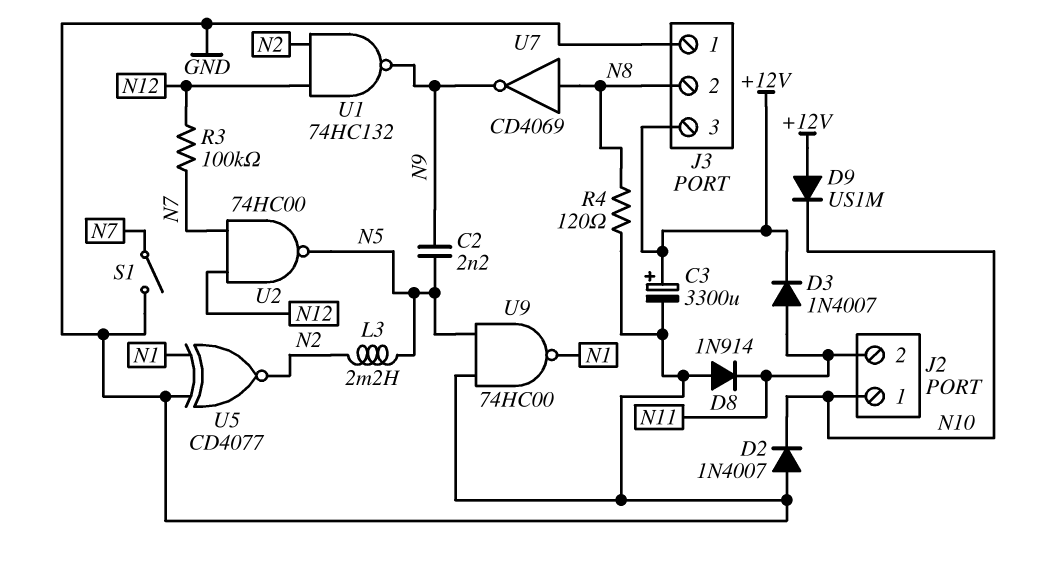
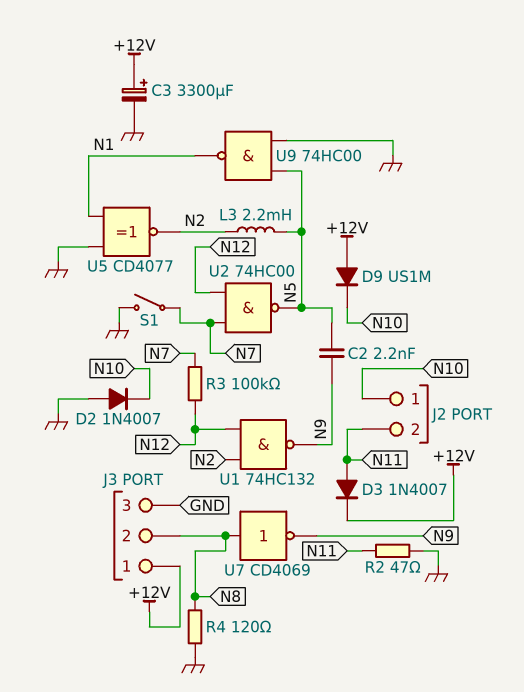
D8: diode 1N914 (A GND, K N11) -> none
J3 pin 1: GND -> +12V
J3 pin 3: +12V -> GND
R2: none -> 47 (GND, N11)

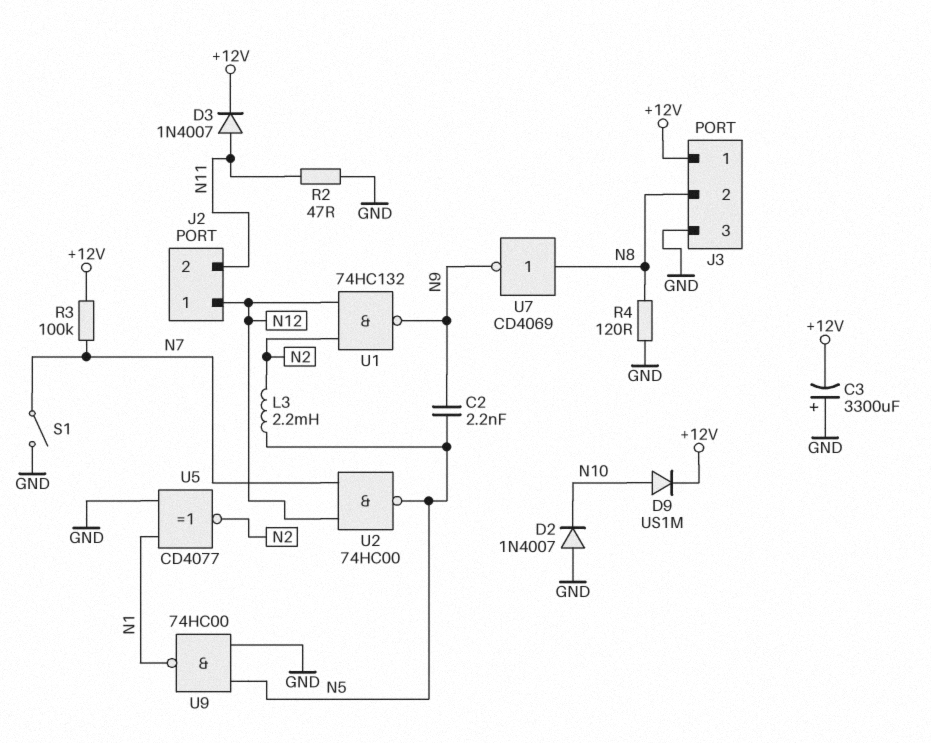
C3: 3300uF (plus +12V, minus GND) -> 3300uF (plus GND, minus +12V)
D9: diode US1M (A +12V, K N10) -> diode US1M (A N10, K +12V)
J2 pin 1: N10 -> N12
R3: 100k (N7, N12) -> 100k (+12V, N7)

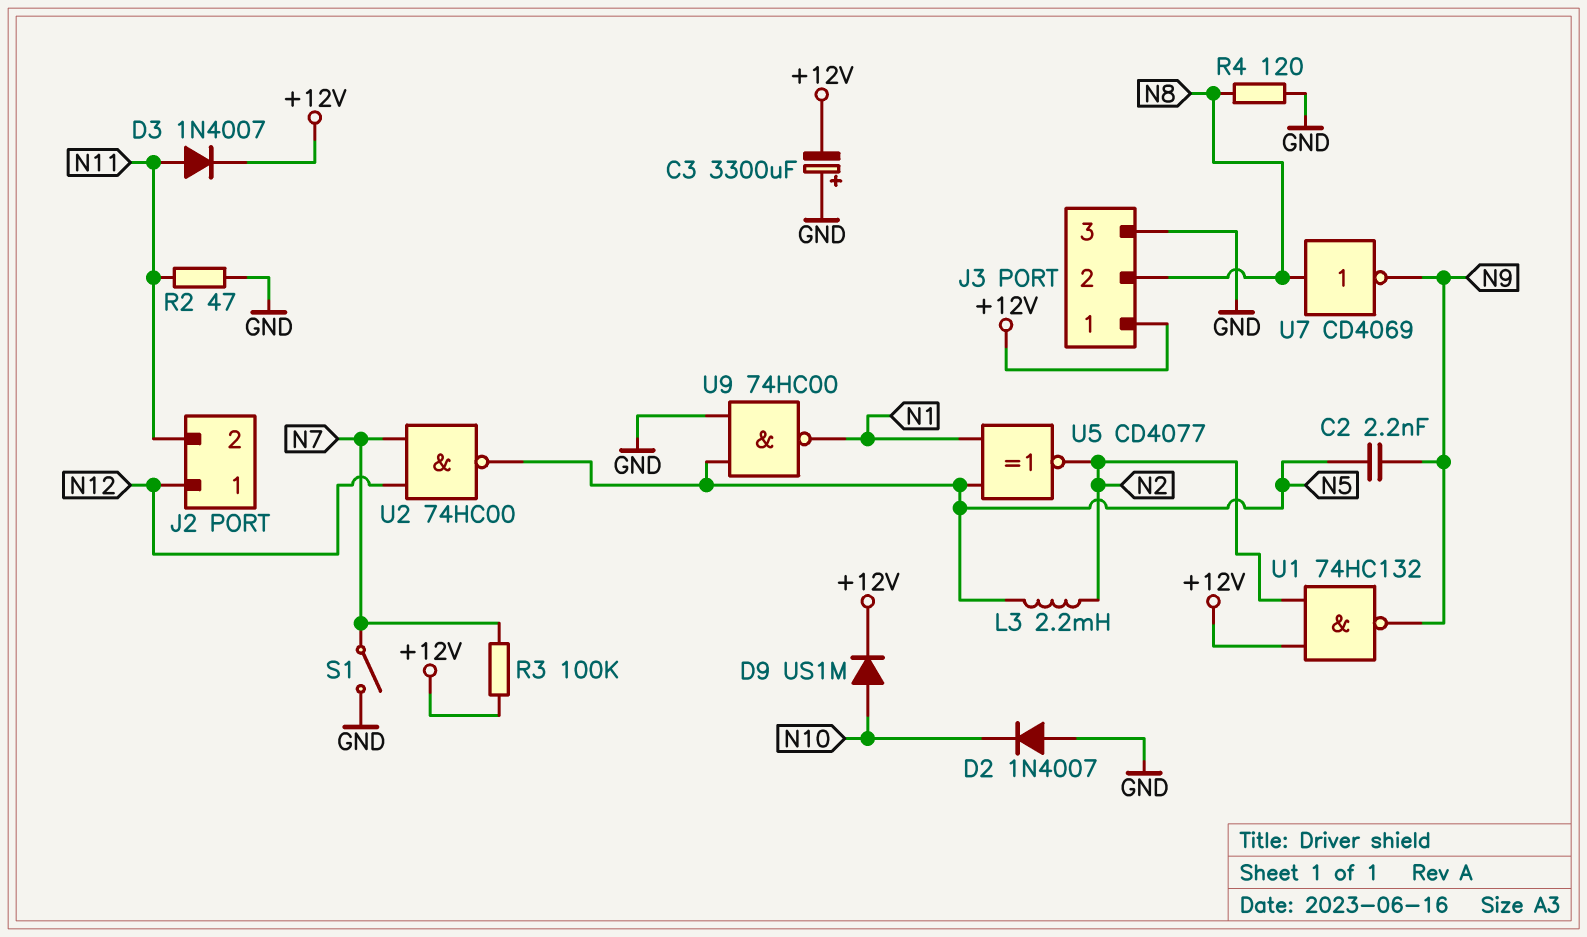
U1: NAND 74HC132 (in N2, in N12, out N9) -> NAND 74HC132 (in +12V, in N2, out N9)
U5: XNOR CD4077 (in GND, in N1, out N2) -> XNOR CD4077 (in N1, in N5, out N2)

